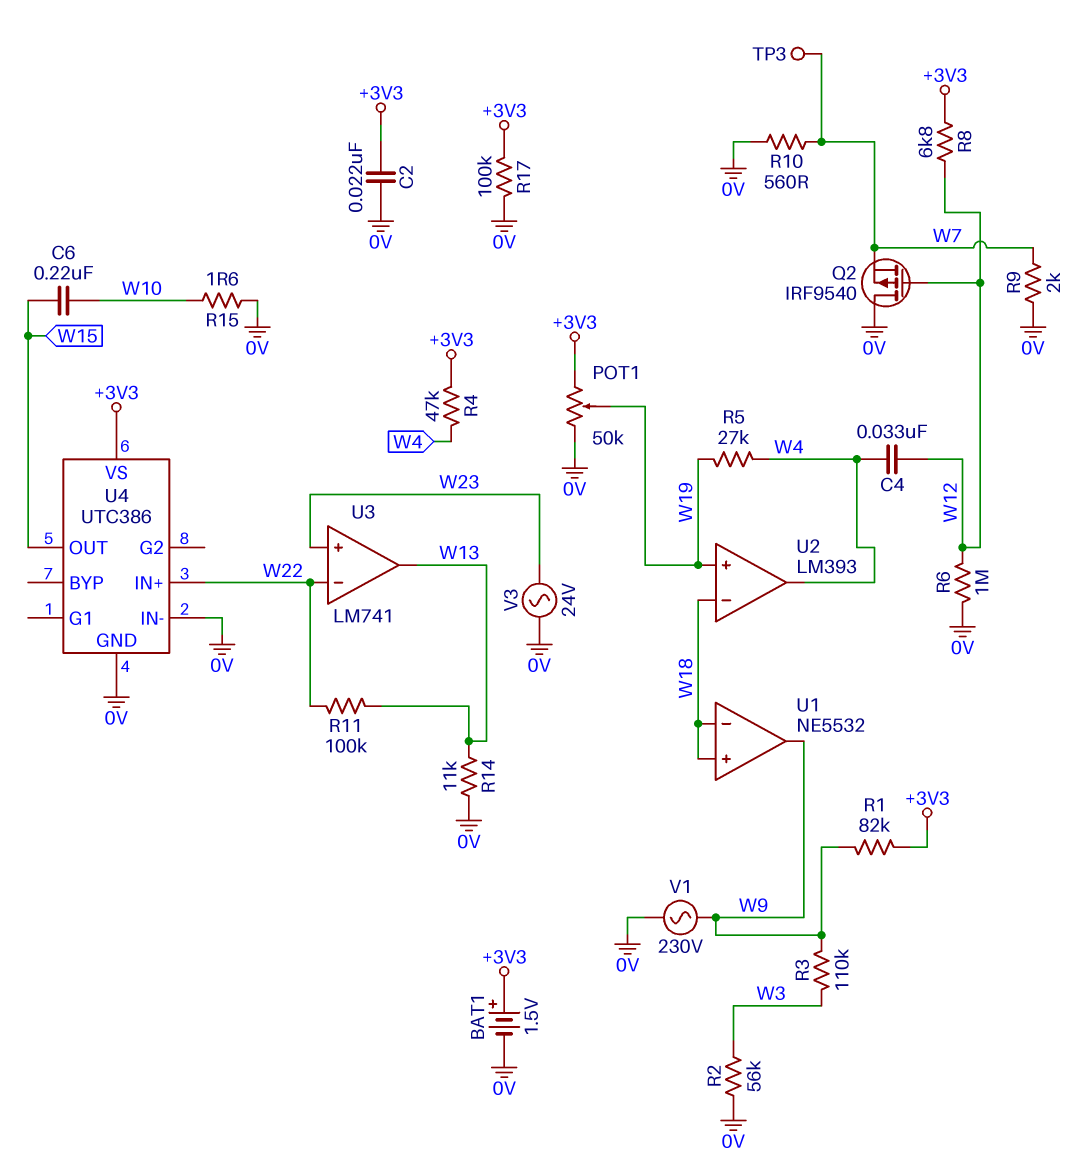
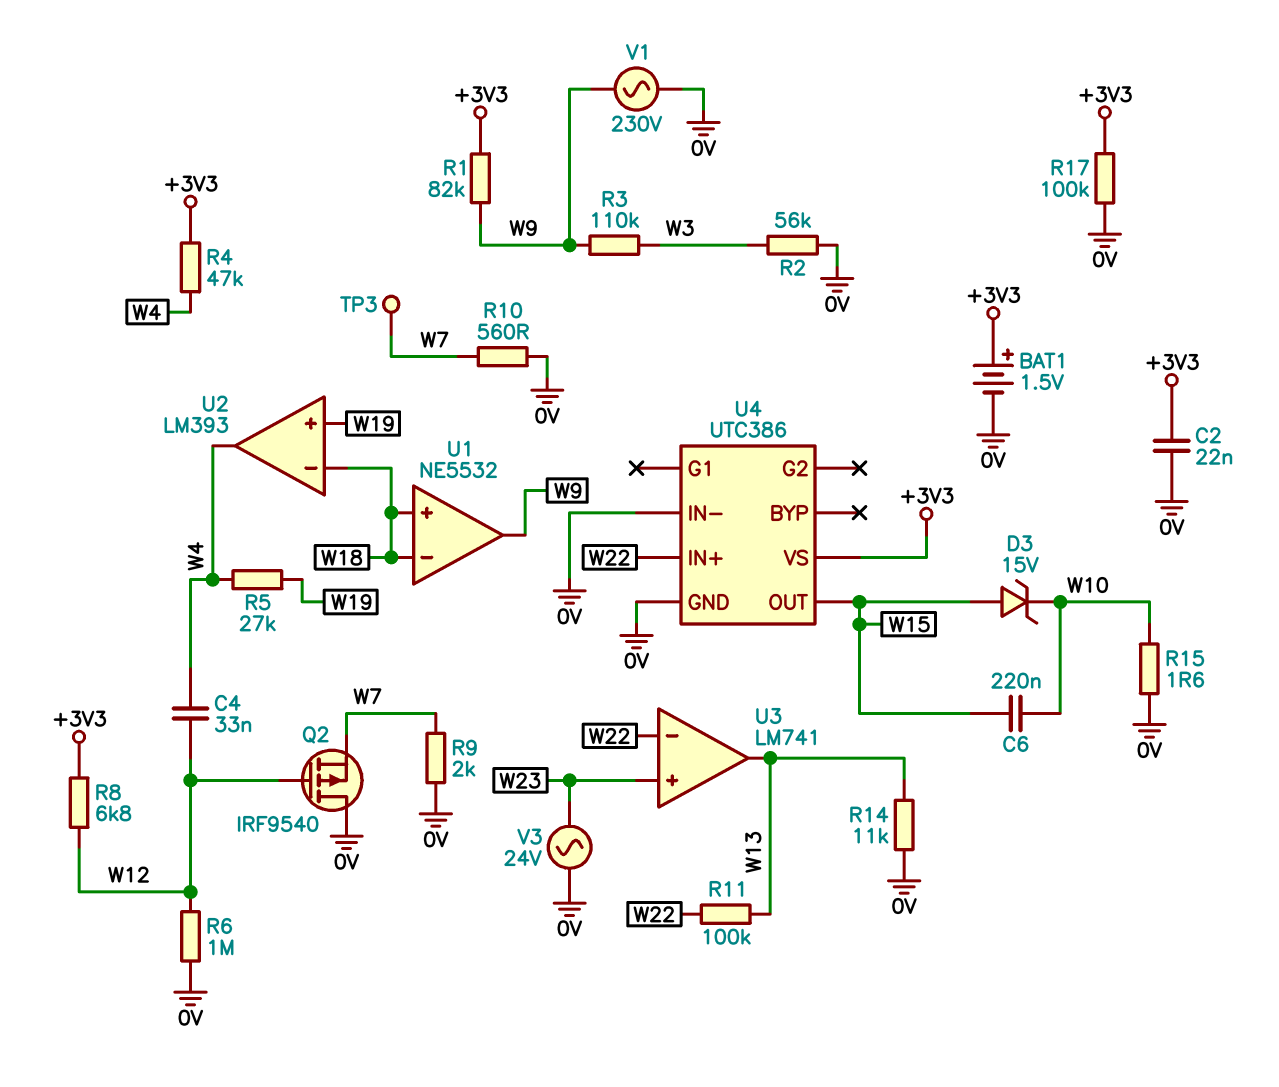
D3: none -> zener 15V (A W15, K W10)
POT1: 50k (+3V3, 0V, wiper W19) -> none

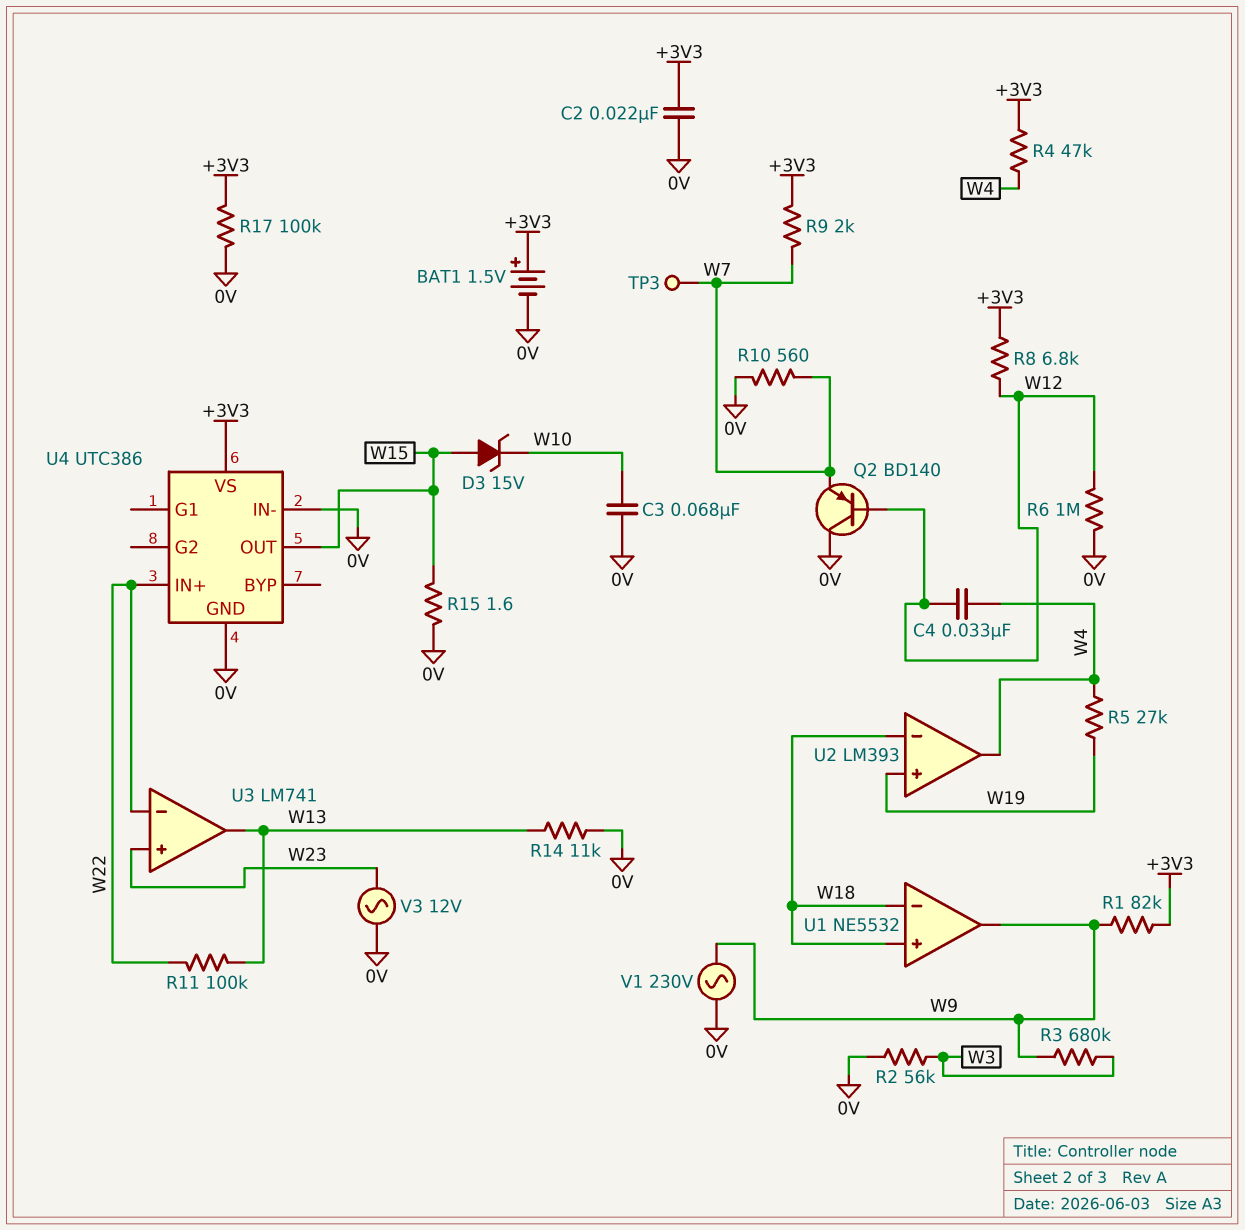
C3: none -> 68nF (0V, W10)
C6: 220nF (W10, W15) -> none
Q2: PMOS IRF9540 (G W12, D 0V, S W7) -> PNP BD140 (B W12, C 0V, E W7)
R3: 110k (W3, W9) -> 680k (W3, W9)
R9: 2k (0V, W7) -> 2k (+3V3, W7)
R15: 1.6 (0V, W10) -> 1.6 (0V, W15)
V3: AC 24V (0V, W23) -> AC 12V (0V, W23)

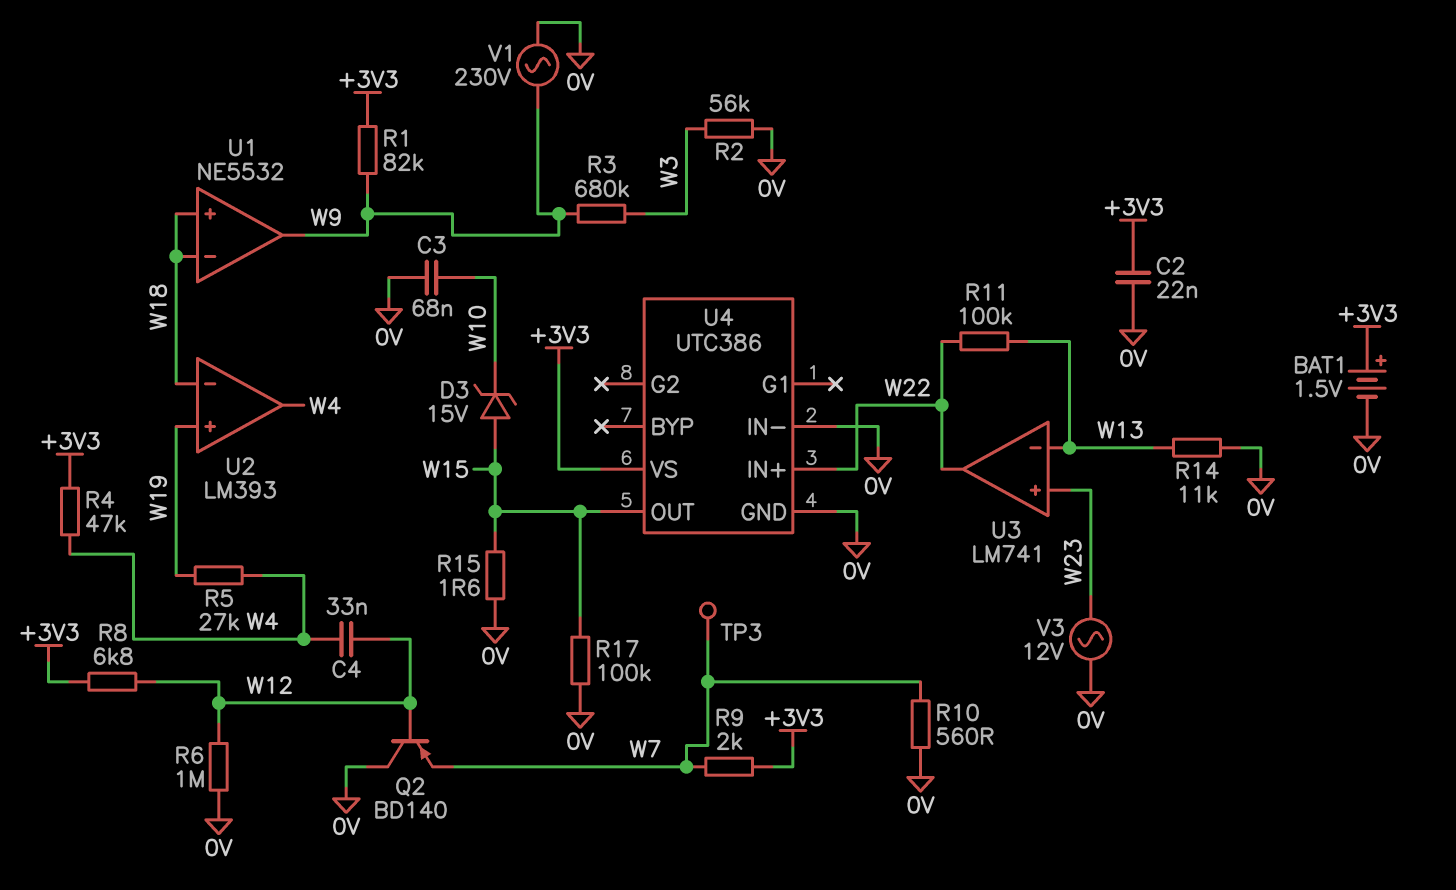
R17: 100k (+3V3, 0V) -> 100k (0V, W15)
U3 pin in-: W22 -> W13
U3 pin out: W13 -> W22

